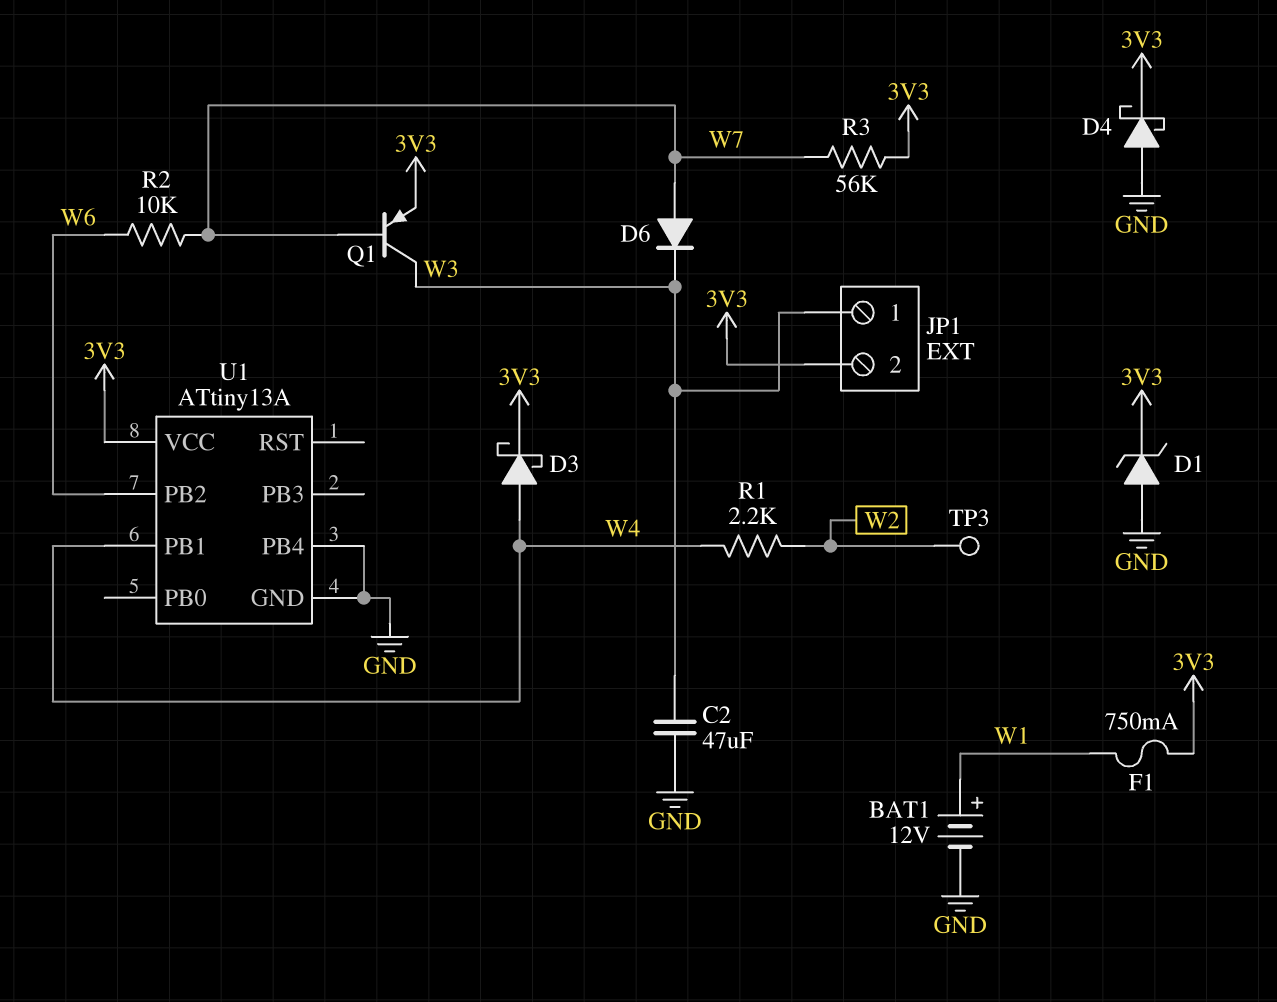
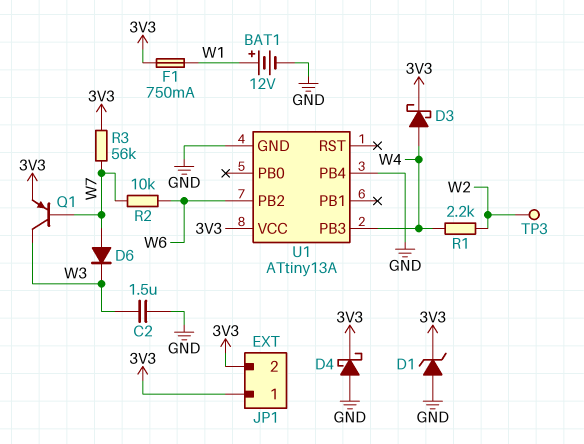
C2: 47uF (GND, W3) -> 1.5uF (GND, W3)
JP1 pin 1: W3 -> 3V3
U1 pin PB1: W4 -> none
U1 pin PB3: none -> W4

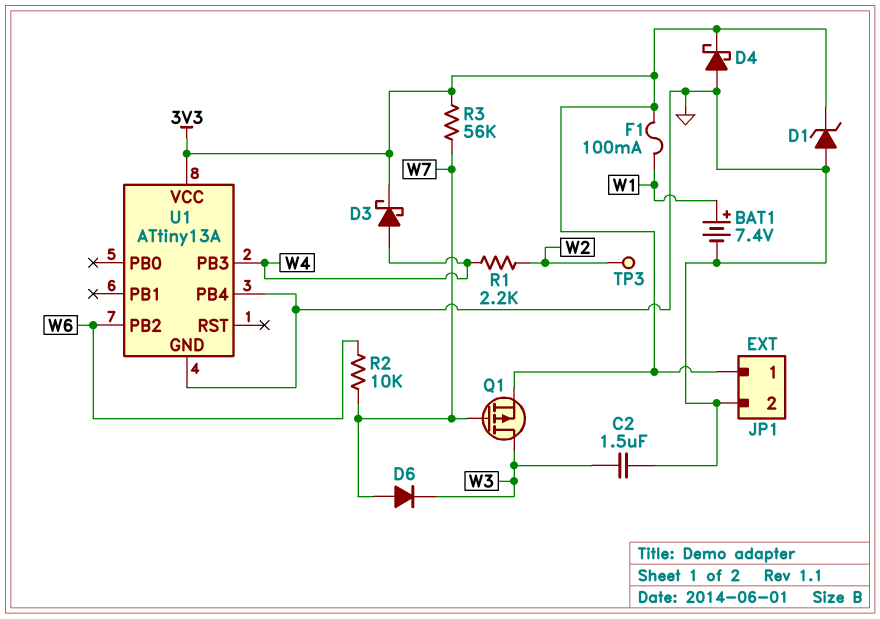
BAT1: 12V (plus W1, minus GND) -> 7.4V (plus W1, minus GND)
F1: 750mA (3V3, W1) -> 100mA (3V3, W1)
JP1 pin 2: 3V3 -> GND
Q1: PNP (B W7, C W3, E 3V3) -> PMOS (G W7, D W3, S 3V3)

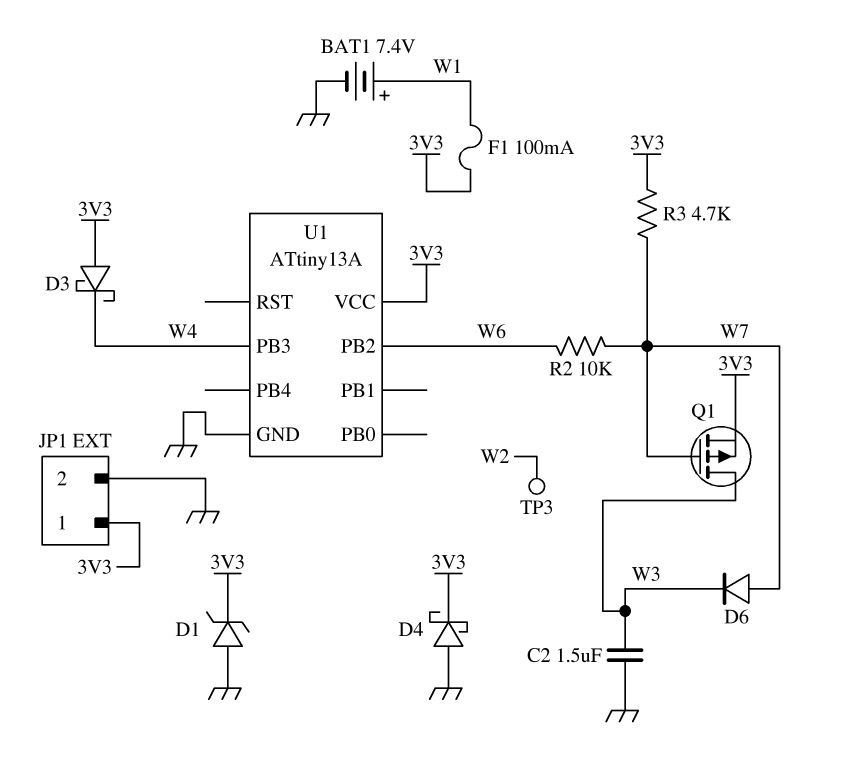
D3: schottky (A W4, K 3V3) -> schottky (A 3V3, K W4)
R1: 2.2k (W2, W4) -> none
R3: 56k (3V3, W7) -> 4.7k (3V3, W7)
U1 pin PB4: GND -> none

